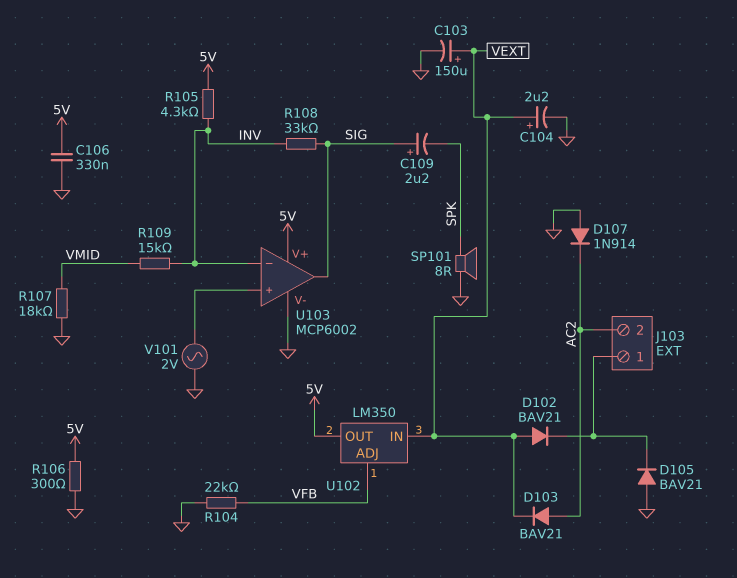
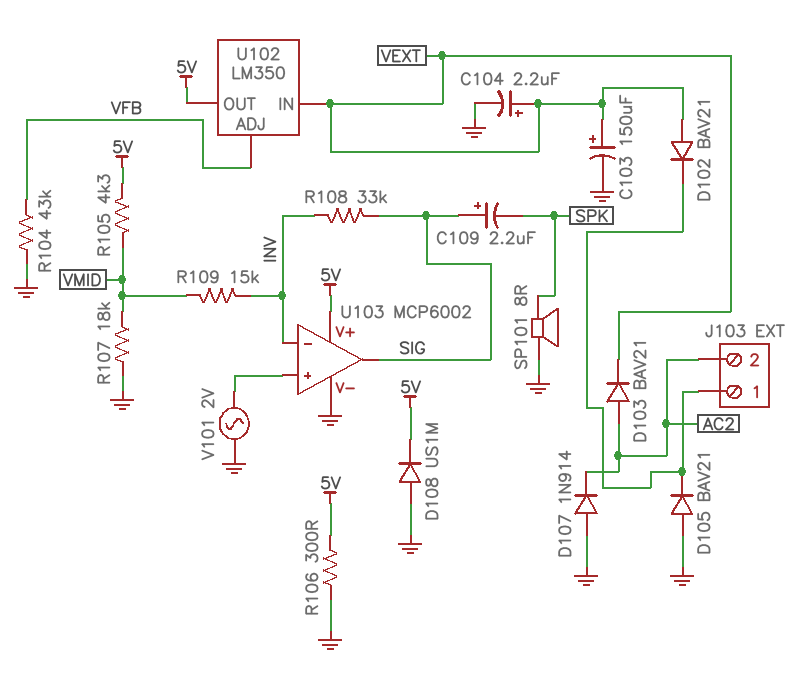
C106: 330nF (5V, GND) -> none
D108: none -> diode US1M (A GND, K 5V)
R104: 22k (GND, VFB) -> 43k (GND, VFB)
R105: 4.3k (5V, INV) -> 4.3k (5V, VMID)

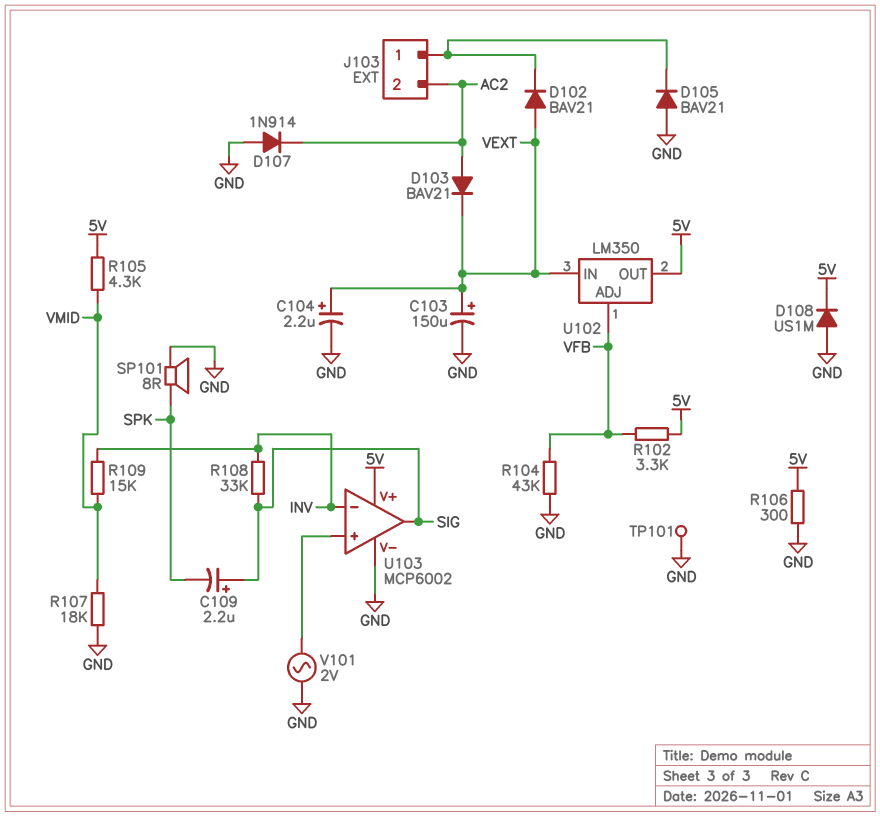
R102: none -> 3.3k (5V, VFB)
TP101: none -> test point (GND)

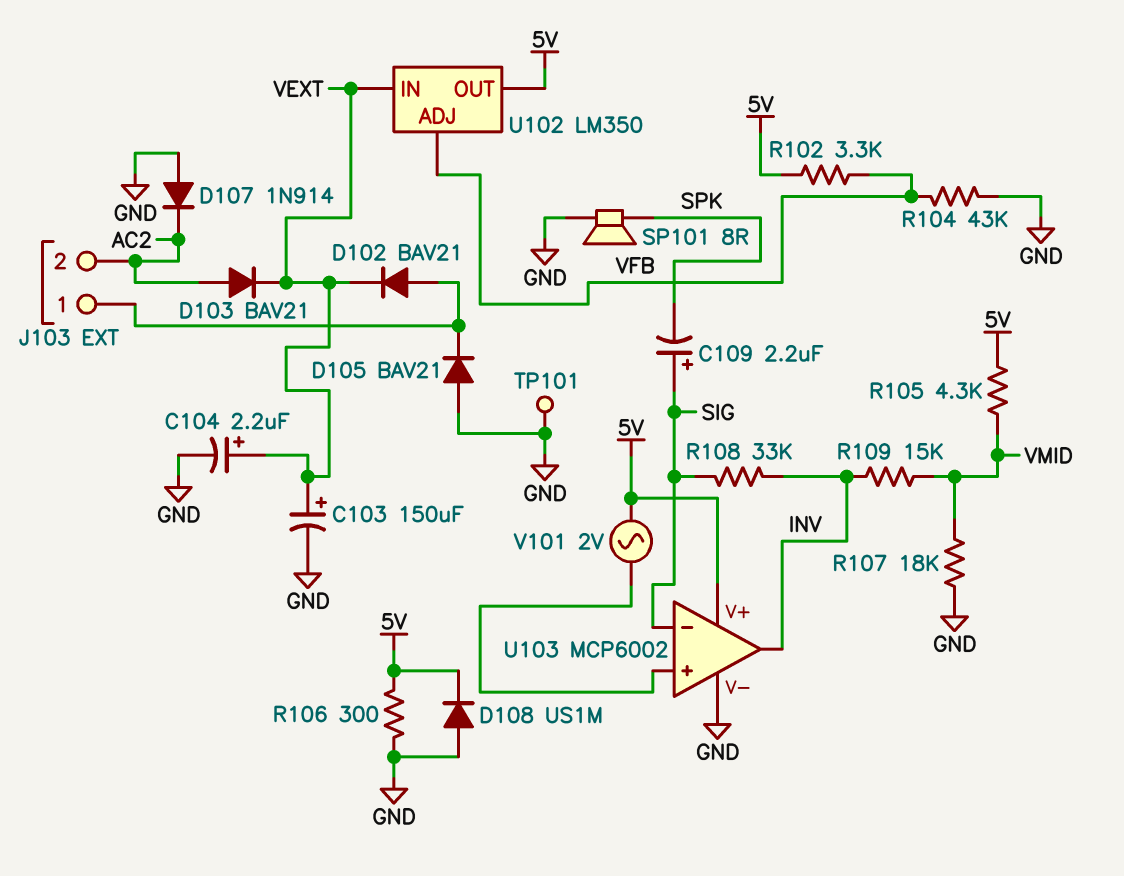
D102: diode BAV21 (A VEXT, K J103/1) -> diode BAV21 (A J103/1, K VEXT)
U103 pin in-: INV -> SIG
U103 pin out: SIG -> INV
V101: AC 2V (GND, U103/in+) -> AC 2V (5V, U103/in+)

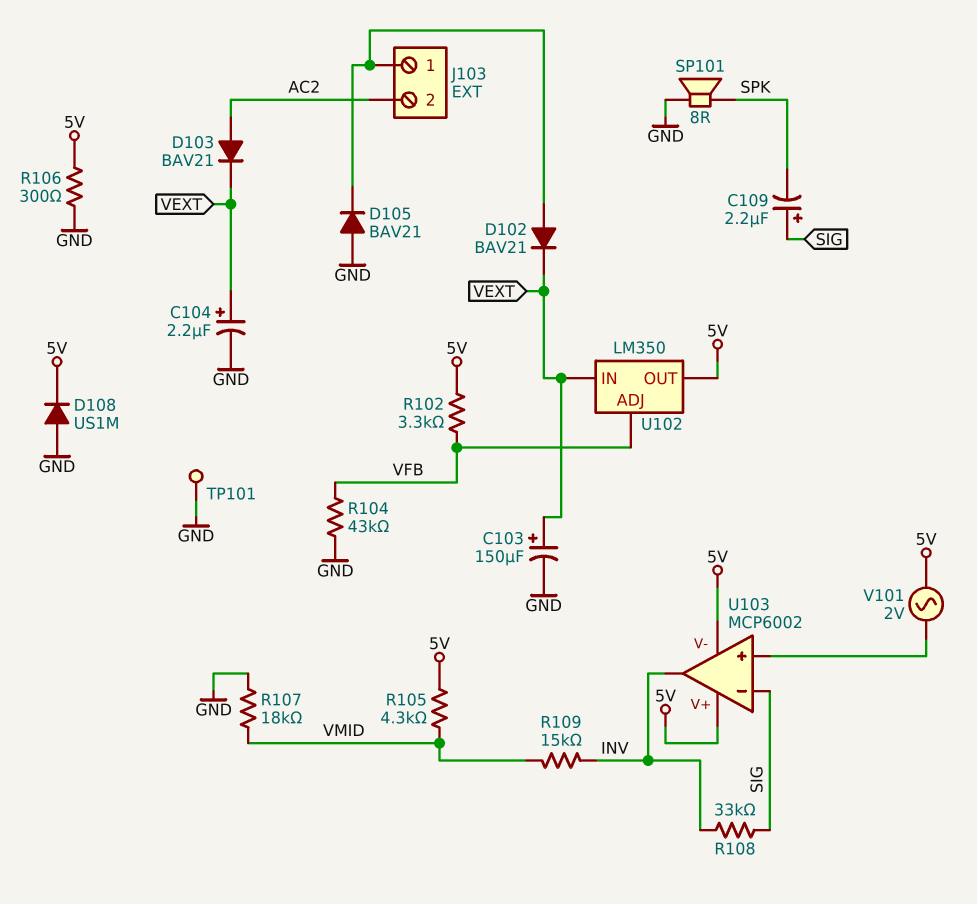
D107: diode 1N914 (A GND, K AC2) -> none
U103 pin V-: GND -> 5V

